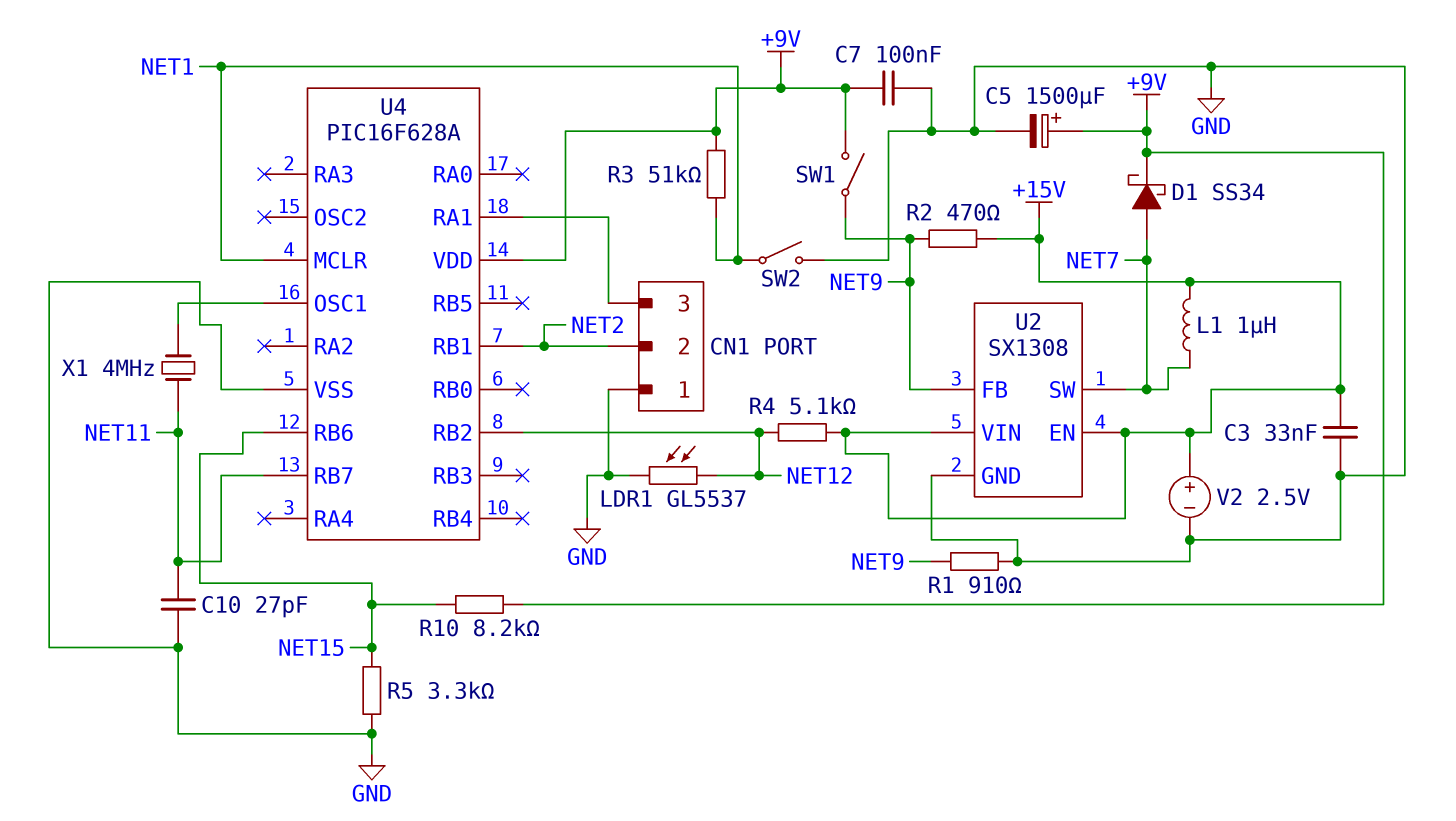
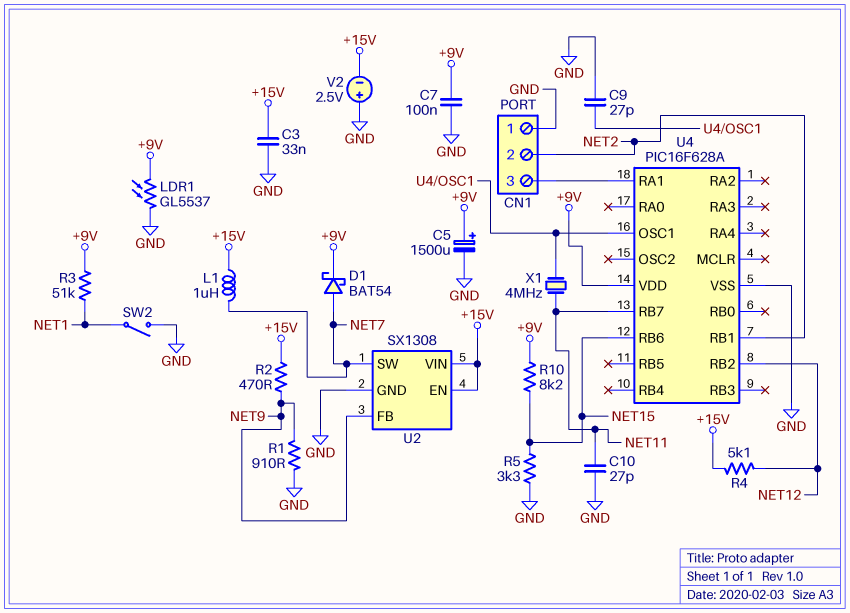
C9: none -> 27pF (GND, U4/OSC1)
D1: schottky SS34 (A NET7, K +9V) -> schottky BAT54 (A NET7, K +9V)
LDR1: GL5537 (GND, NET12) -> GL5537 (+9V, GND)
SW1: switch (+9V, NET9) -> none
U4 pin MCLR: NET1 -> none
V2: 2.5V (plus +15V, minus GND) -> 2.5V (plus GND, minus +15V)

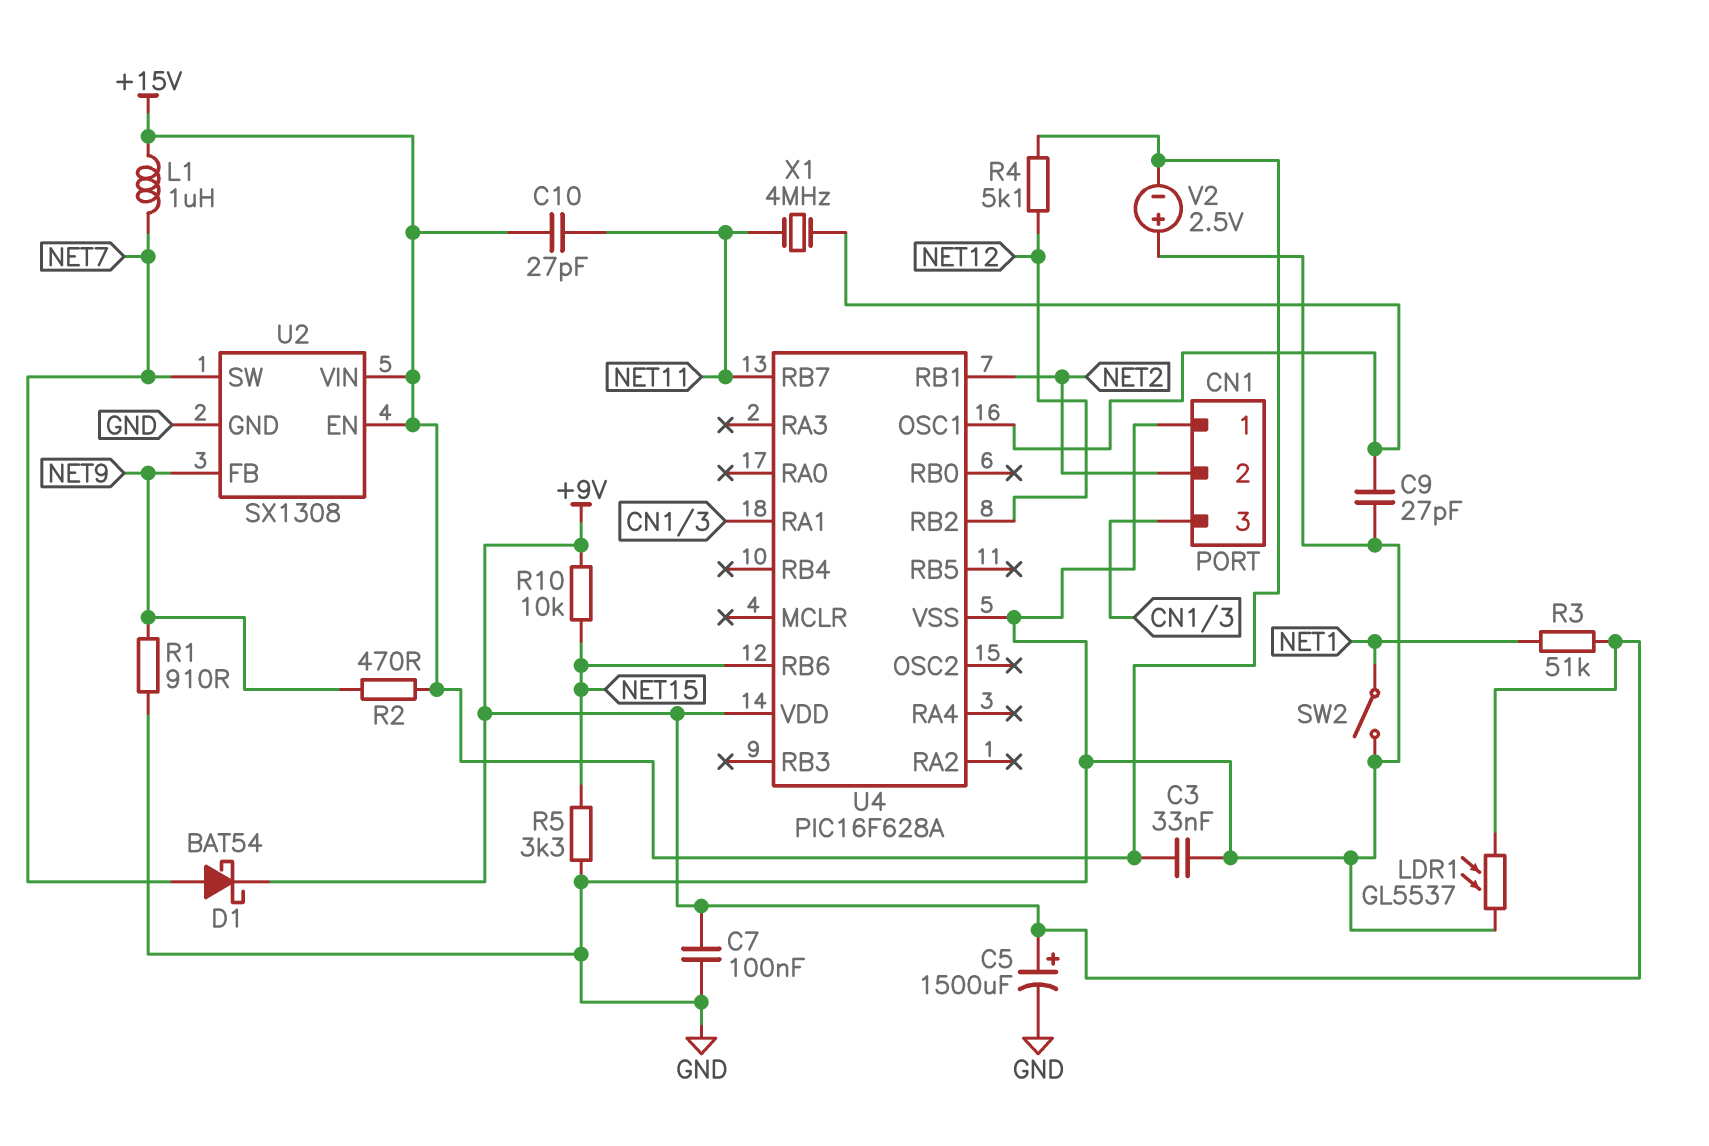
C10: 27pF (GND, NET11) -> 27pF (+15V, NET11)
R10: 8.2k (+9V, NET15) -> 10k (+9V, NET15)

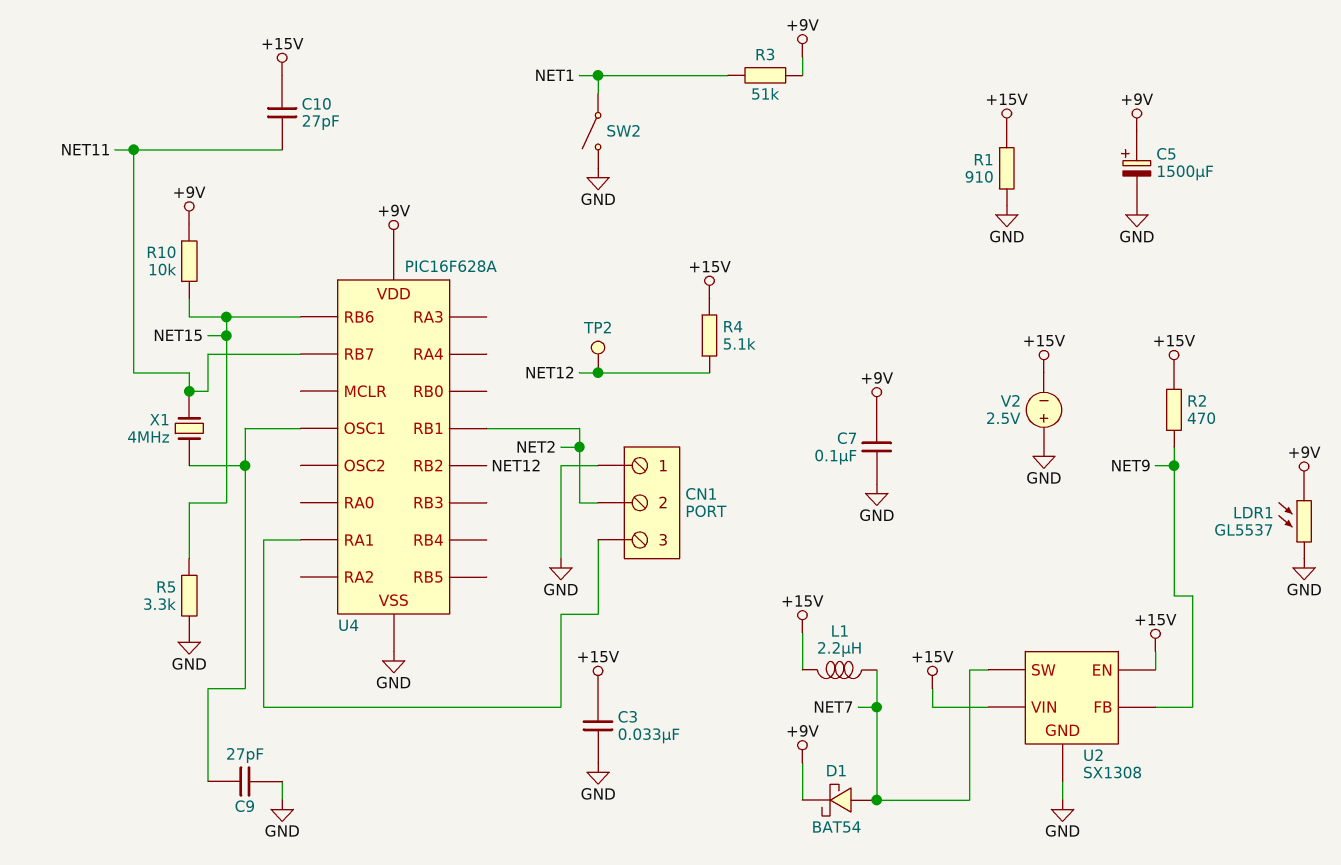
L1: 1uH (+15V, NET7) -> 2.2uH (+15V, NET7)
R1: 910 (GND, NET9) -> 910 (+15V, GND)
TP2: none -> test point (NET12)

